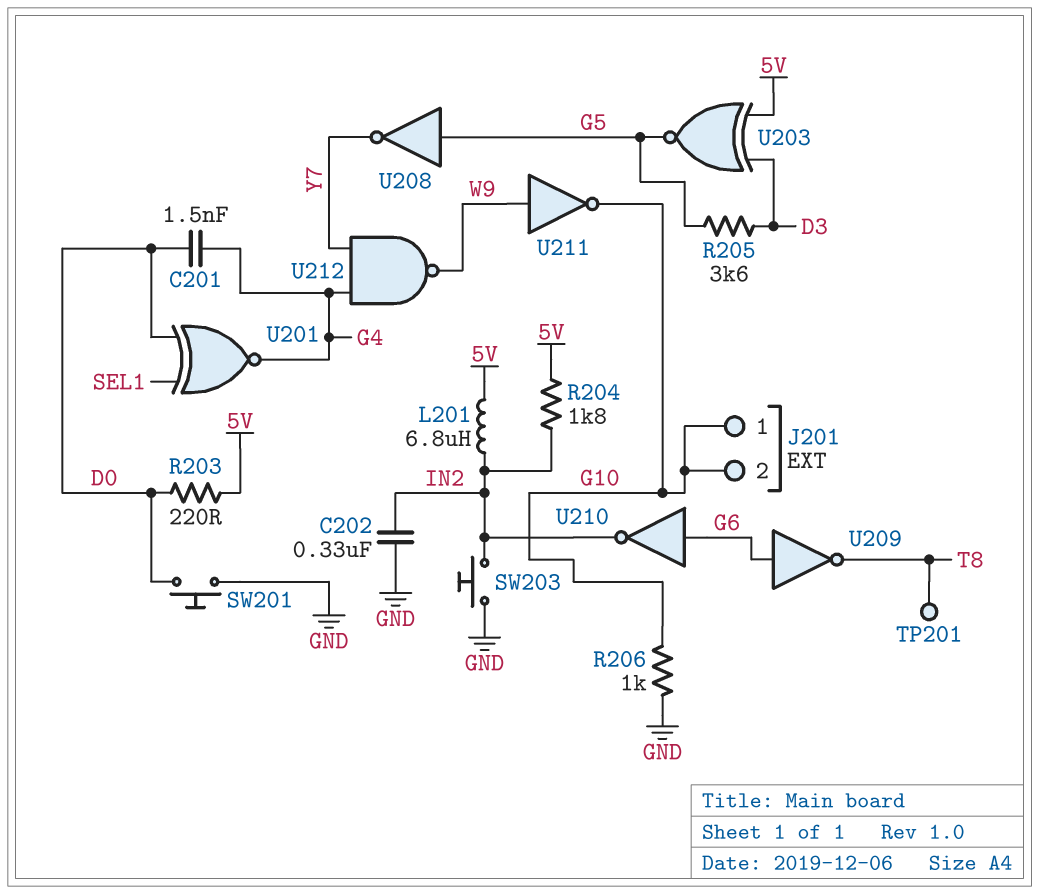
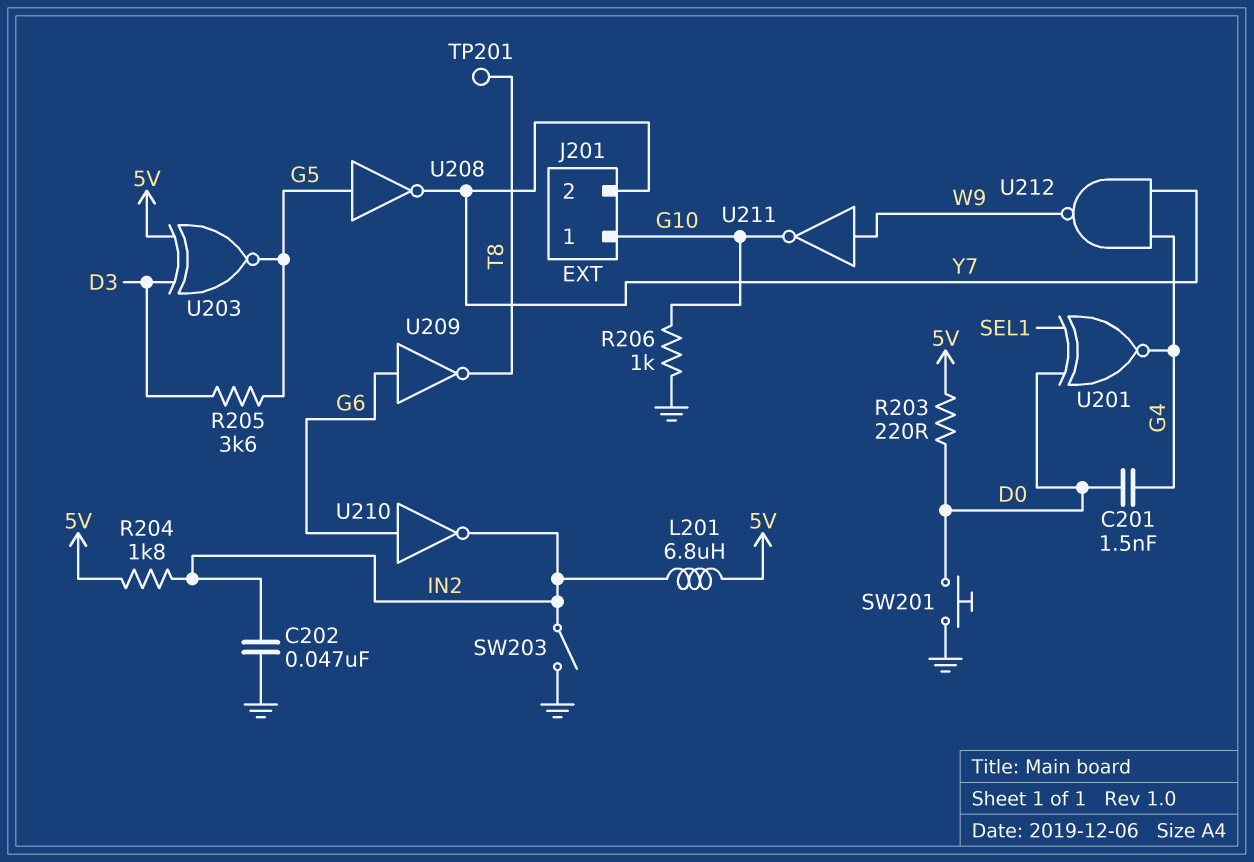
C202: 330nF (GND, IN2) -> 47nF (GND, IN2)
J201 pin 2: G10 -> Y7
SW203: button (GND, IN2) -> switch (GND, IN2)

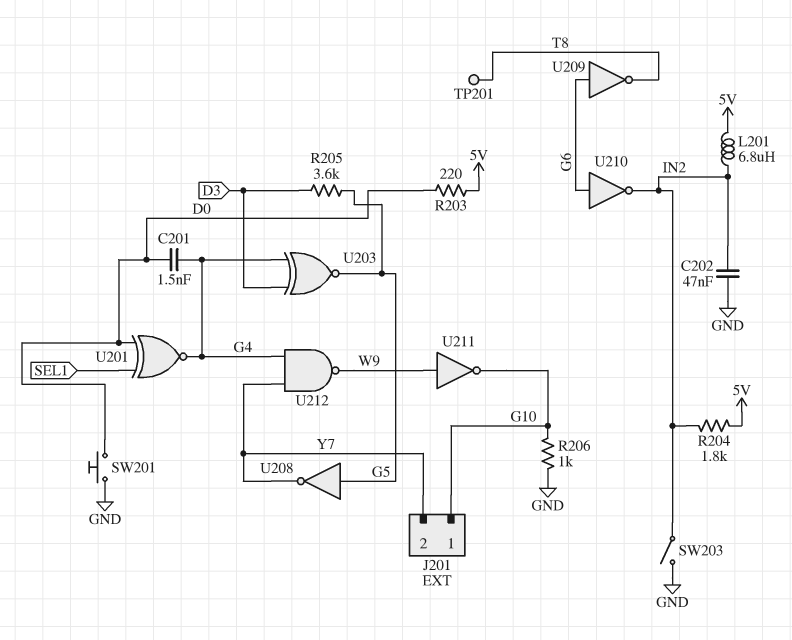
U203: XNOR (in 5V, in D3, out G5) -> XNOR (in D3, in G4, out G5)

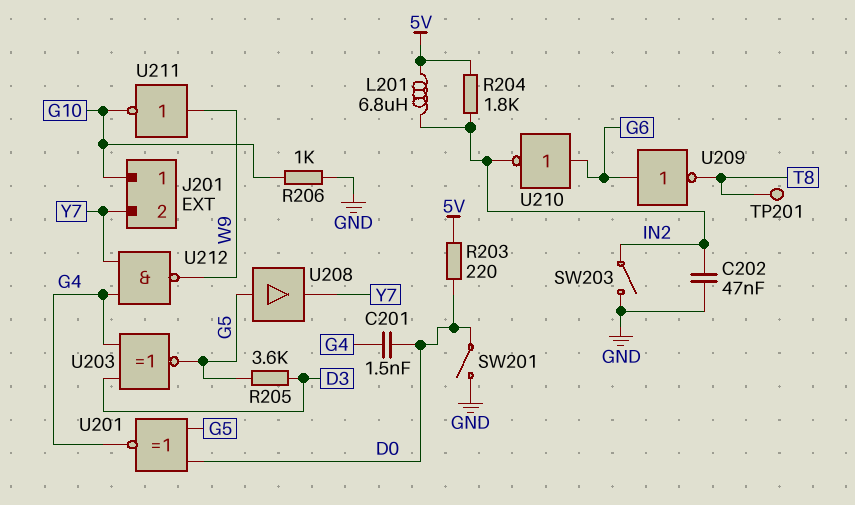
SW201: button (D0, GND) -> switch (D0, GND)
U201: XNOR (in D0, in SEL1, out G4) -> XNOR (in D0, in G5, out G4)
U208: NOT (in G5, out Y7) -> buffer (in G5, out Y7)

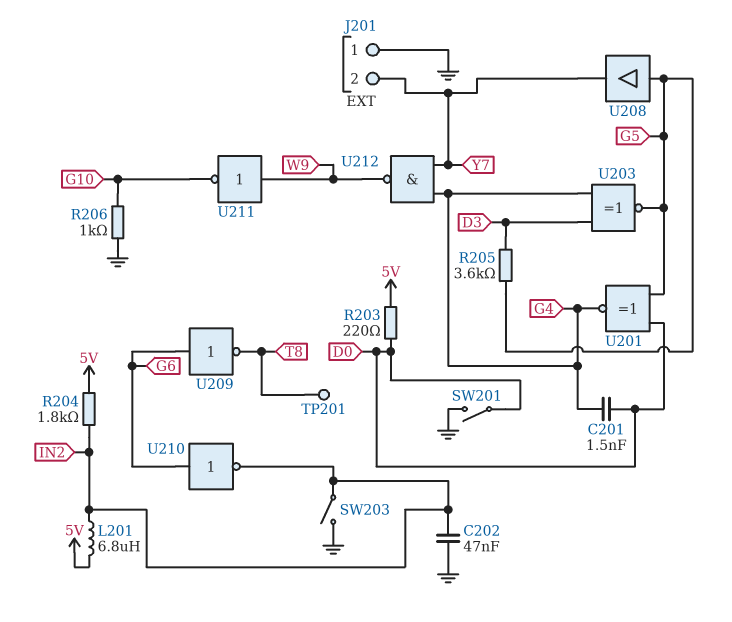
J201 pin 1: G10 -> GND

